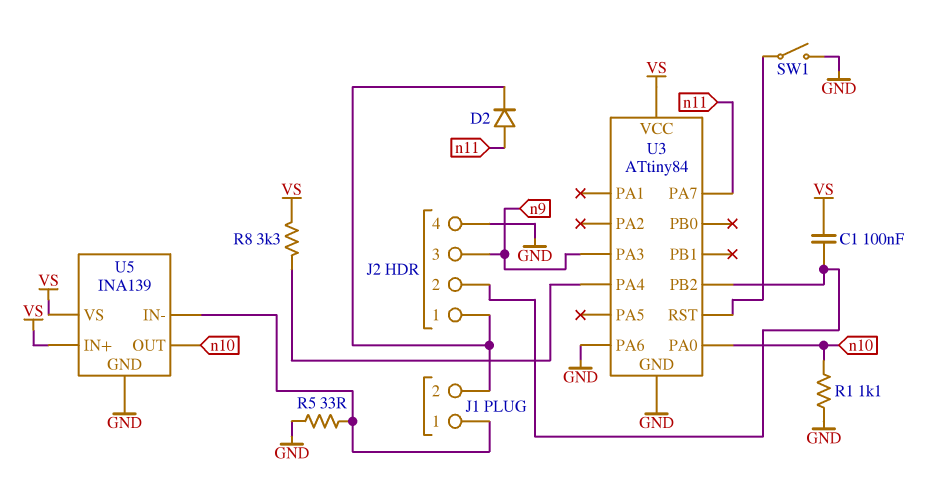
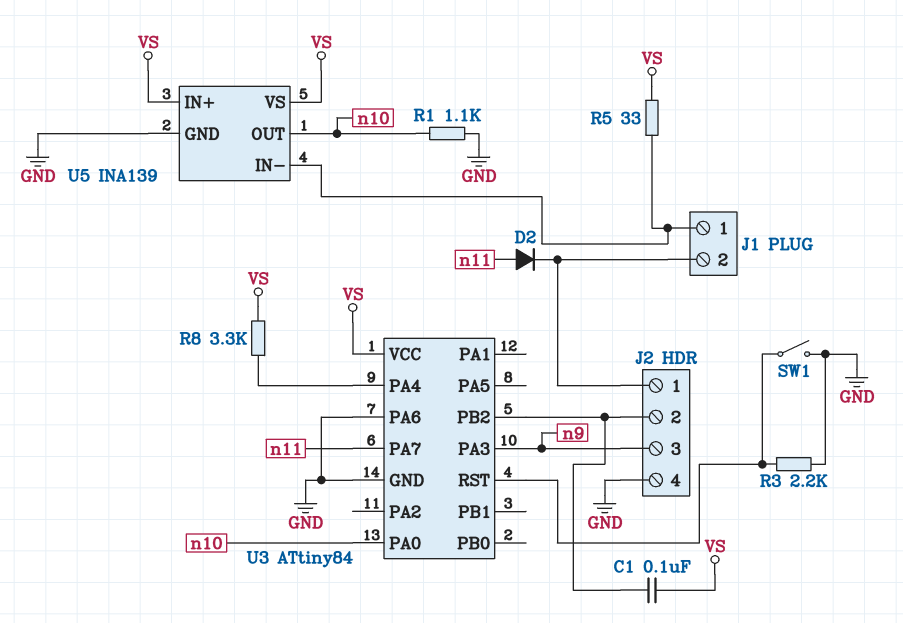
R3: none -> 2.2k (GND, U3/RST)
R5: 33 (GND, J1/1) -> 33 (J1/1, VS)

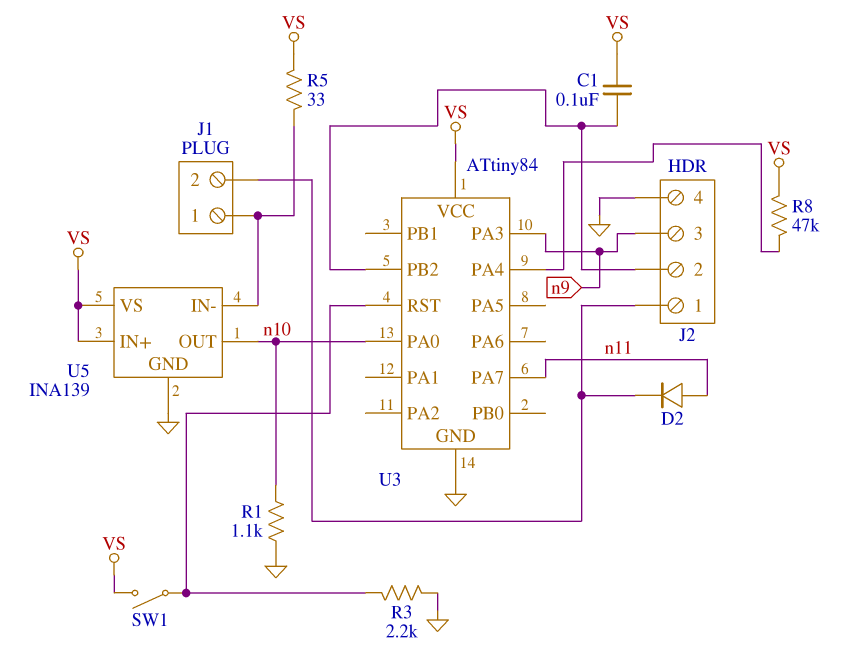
R8: 3.3k (U3/PA4, VS) -> 47k (U3/PA4, VS)
SW1: switch (GND, U3/RST) -> switch (U3/RST, VS)
U3 pin PA6: GND -> none

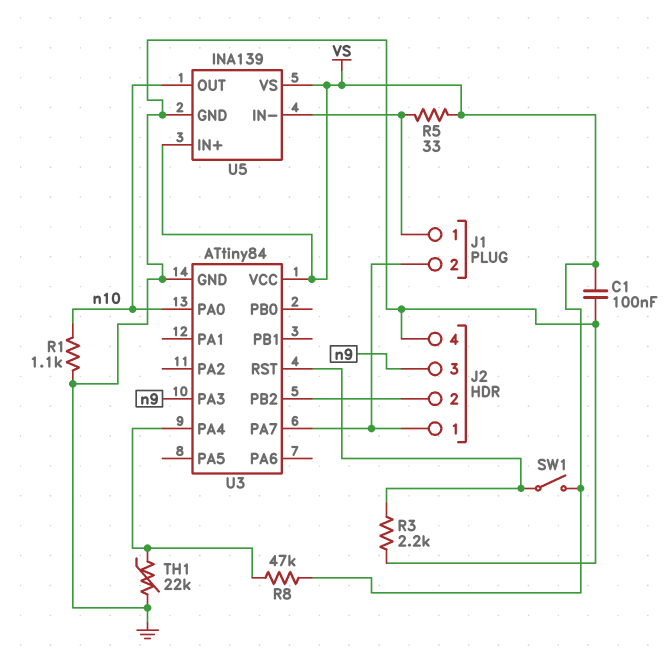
C1: 100nF (J2/2, VS) -> 100nF (GND, VS)
D2: diode (A n11, K J1/2) -> none
TH1: none -> 22k (GND, U3/PA4)
U3 pin PA7: n11 -> J1/2

